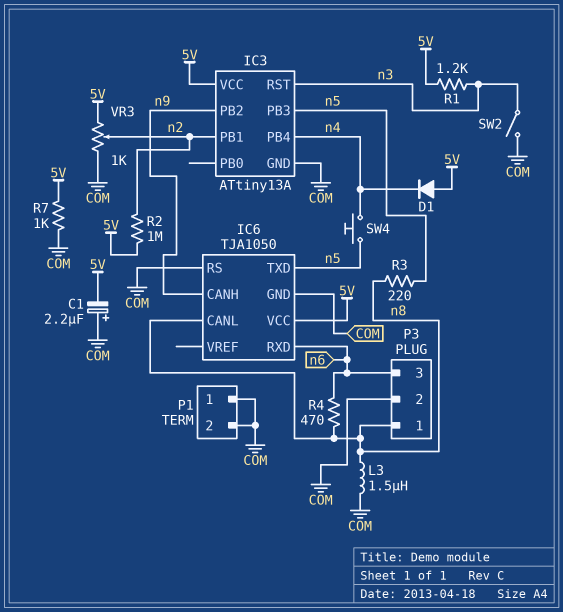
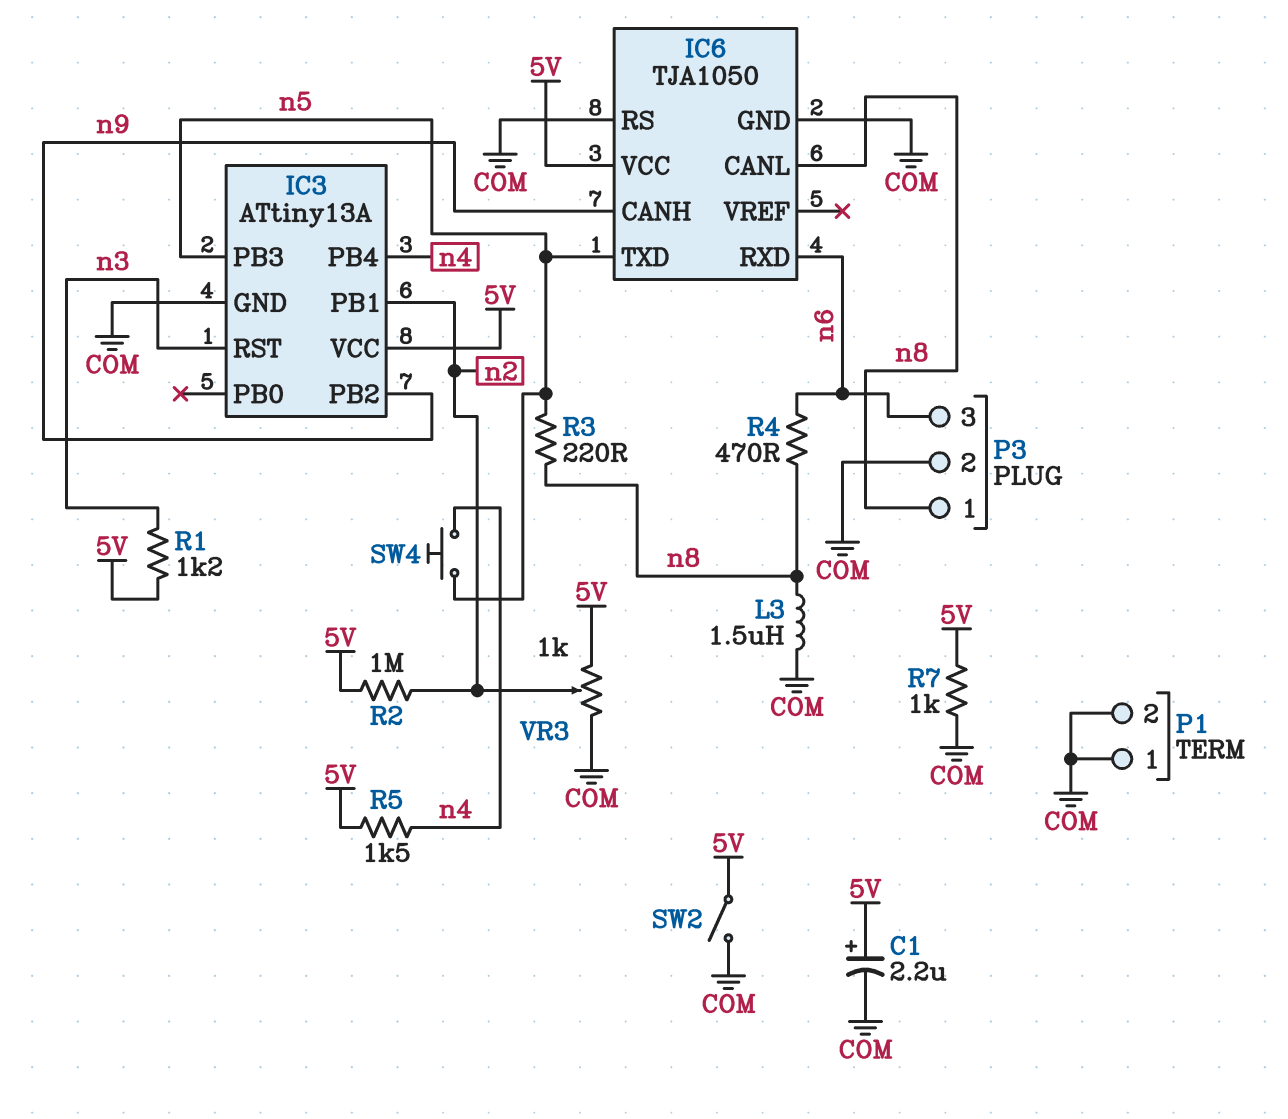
C1: 2.2uF (plus COM, minus 5V) -> 2.2uF (plus 5V, minus COM)
D1: diode (A 5V, K n4) -> none
R5: none -> 1.5k (5V, n4)
SW2: switch (COM, n3) -> switch (5V, COM)

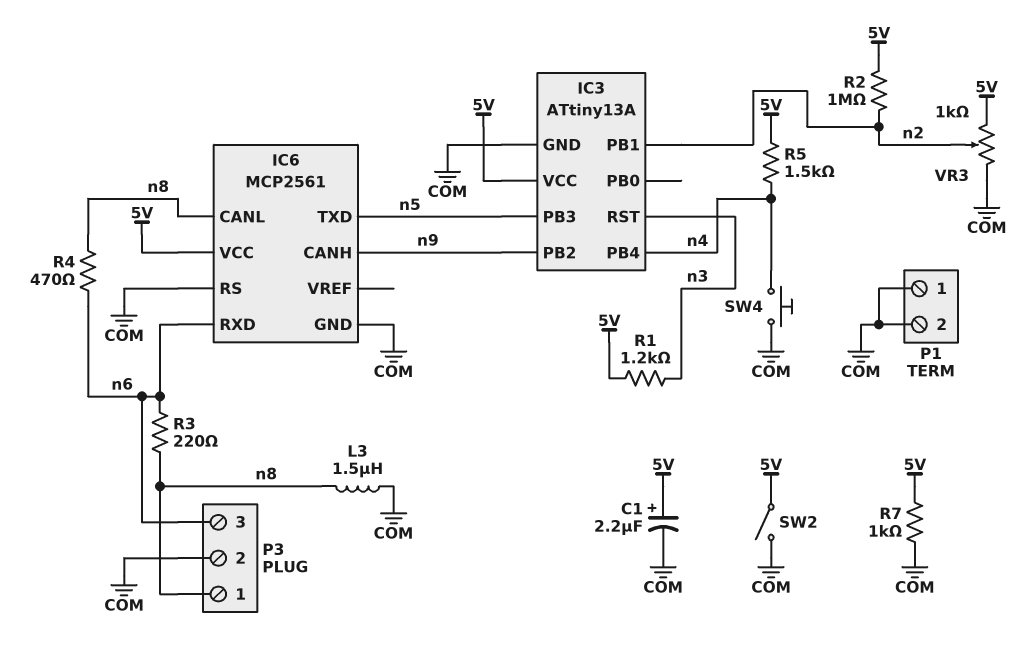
IC6: TJA1050 -> MCP2561
R3: 220 (n5, n8) -> 220 (n6, n8)
SW4: button (n4, n5) -> button (COM, n4)

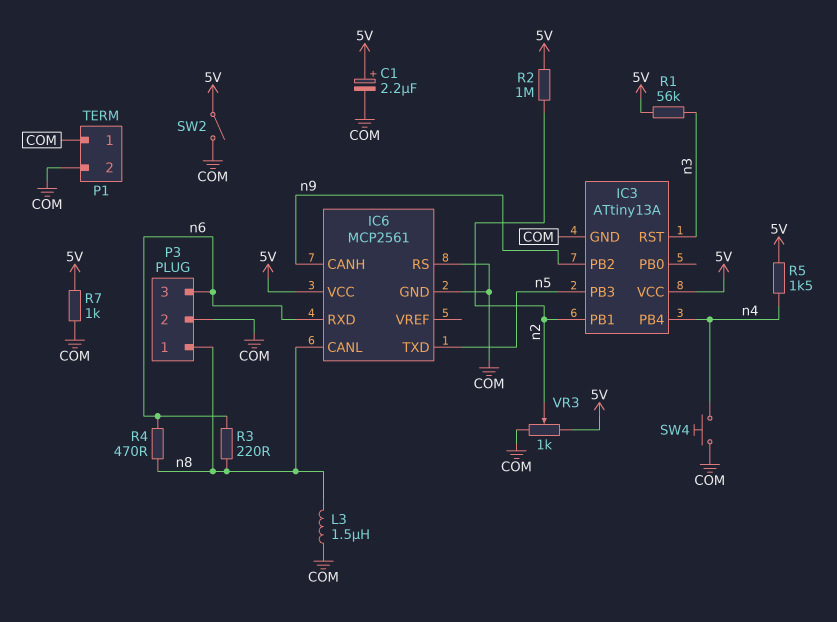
R1: 1.2k (5V, n3) -> 56k (5V, n3)

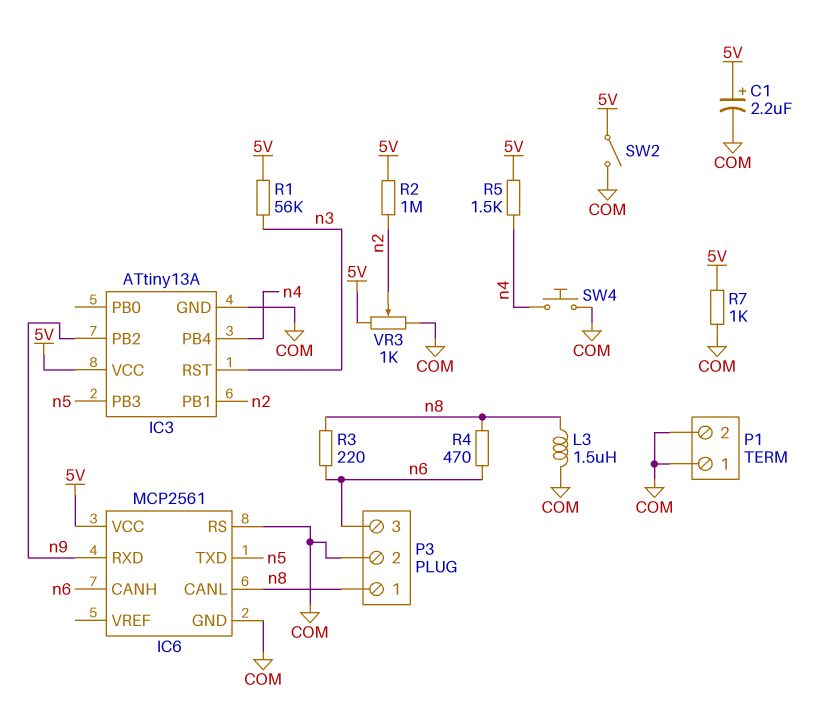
IC6 pin CANH: n9 -> n6
IC6 pin RXD: n6 -> n9

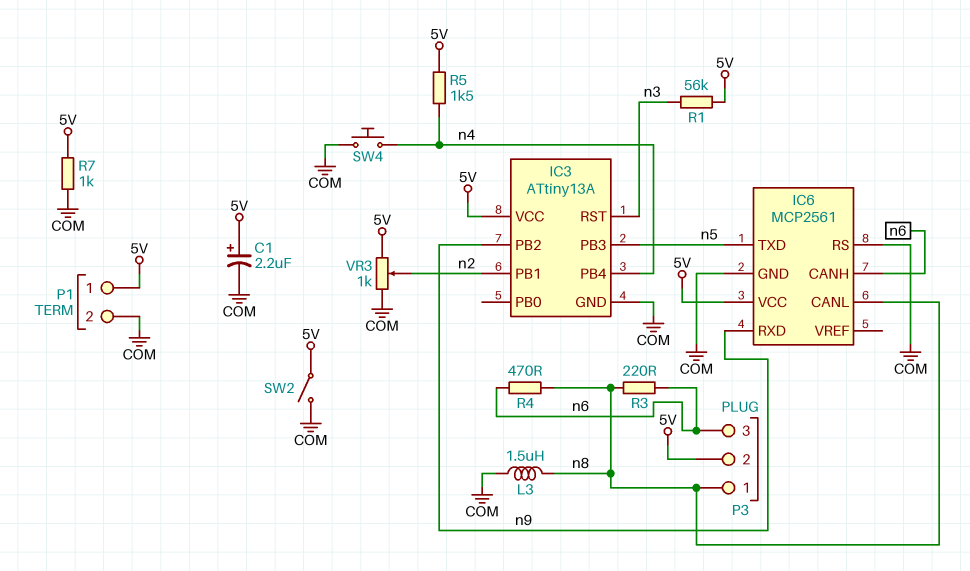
P1 pin 1: COM -> 5V
P3 pin 2: COM -> 5V
R2: 1M (5V, n2) -> none

